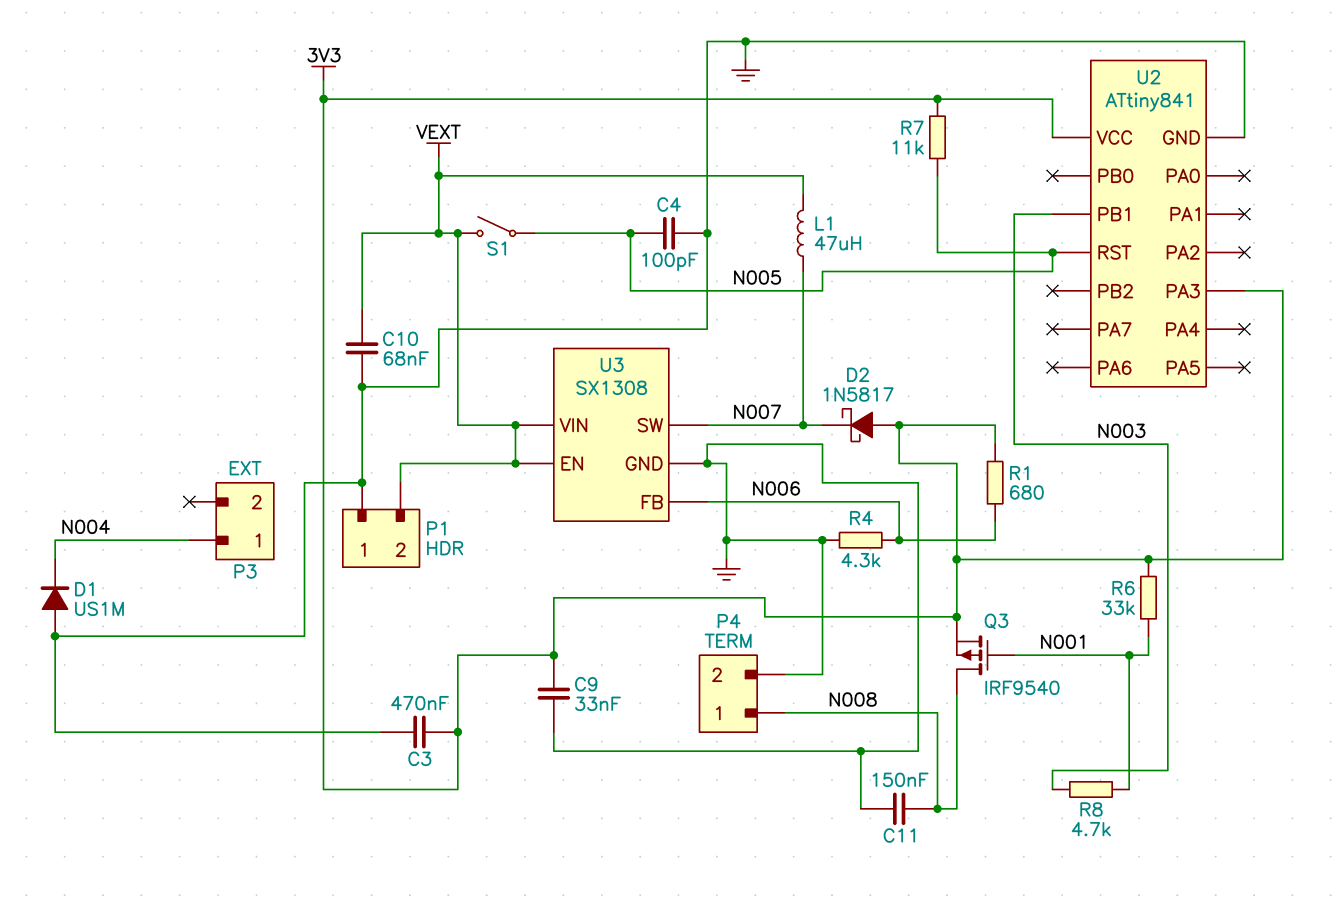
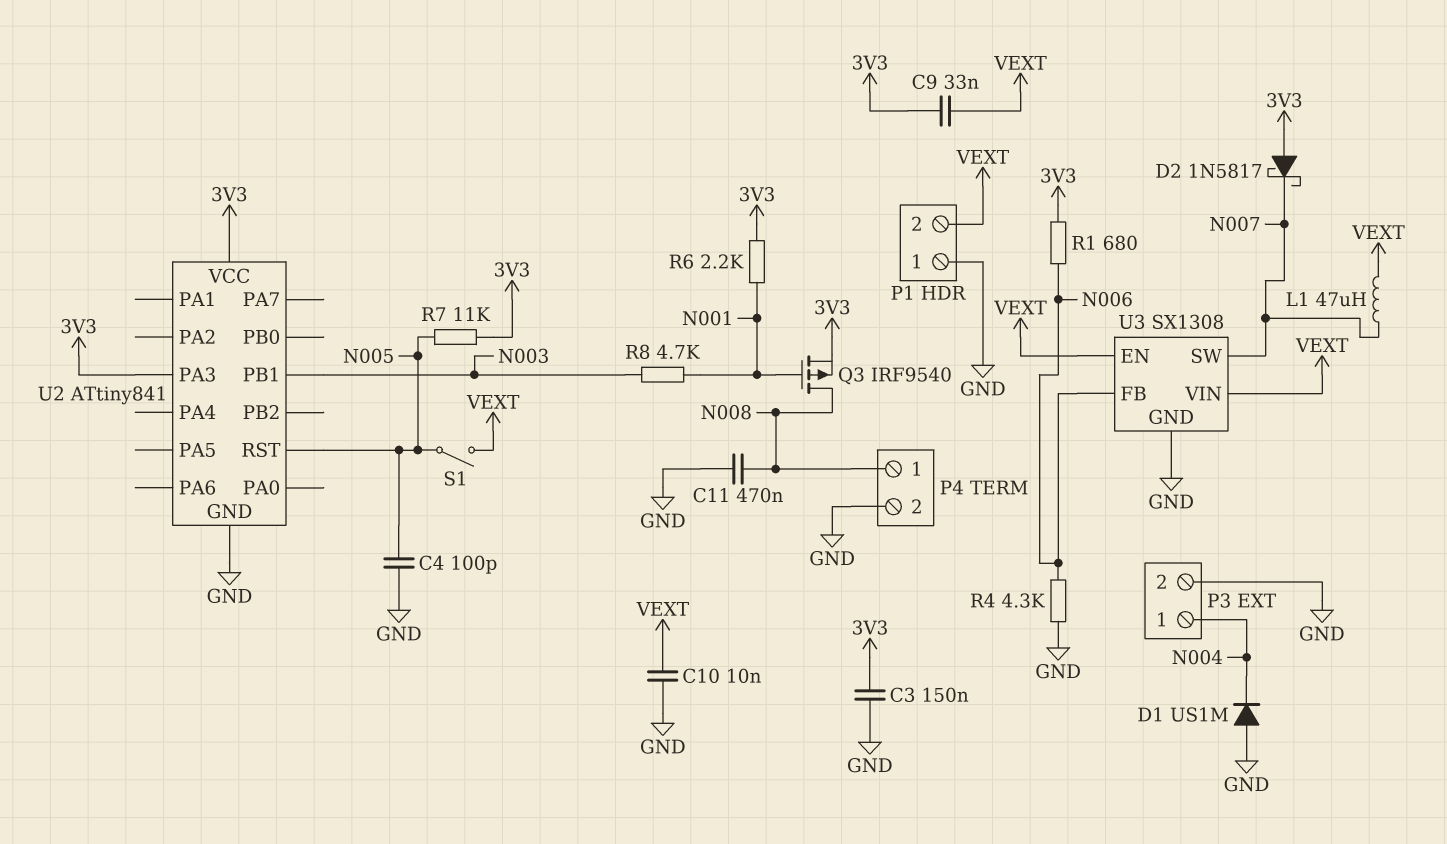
C3: 470nF (3V3, GND) -> 150nF (3V3, GND)
C9: 33nF (3V3, GND) -> 33nF (3V3, VEXT)
C10: 68nF (GND, VEXT) -> 10nF (GND, VEXT)
C11: 150nF (GND, N008) -> 470nF (GND, N008)
P3 pin 2: none -> GND
R6: 33k (3V3, N001) -> 2.2k (3V3, N001)

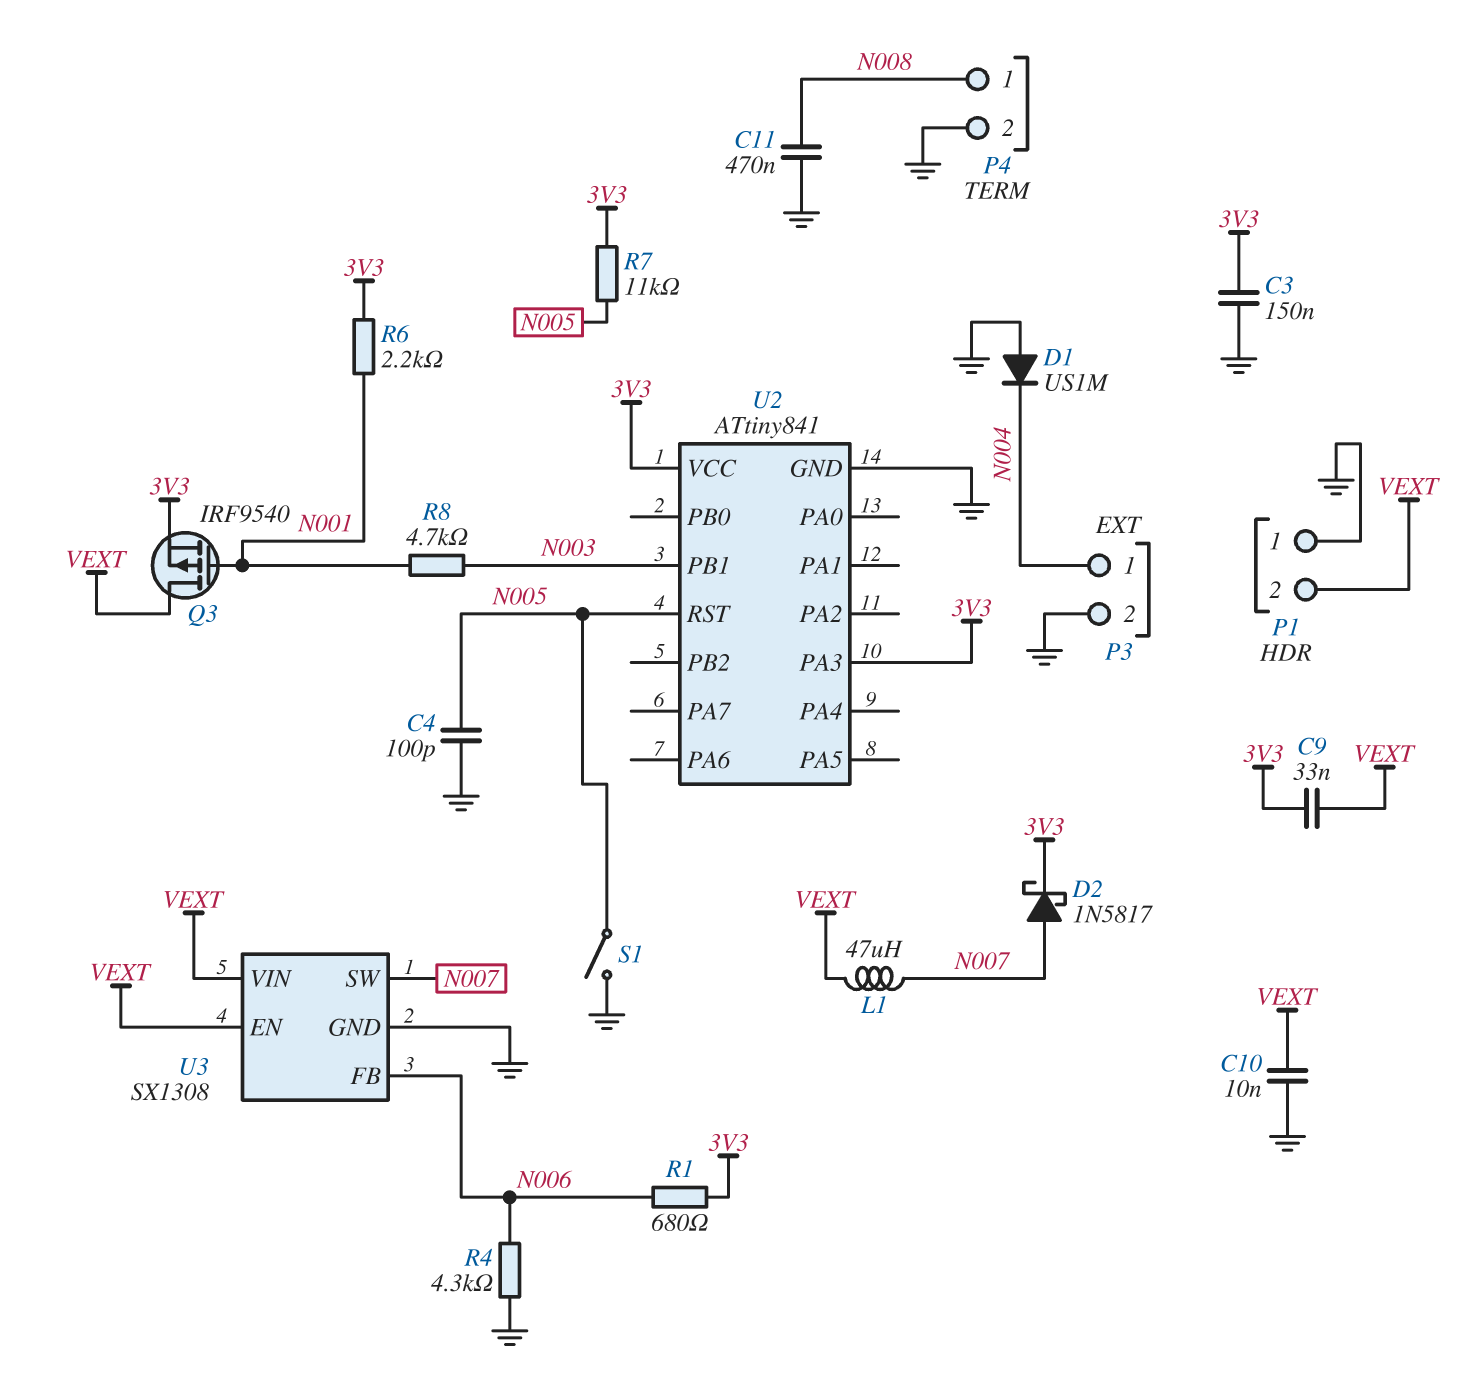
D2: schottky 1N5817 (A 3V3, K N007) -> schottky 1N5817 (A N007, K 3V3)
Q3: PMOS IRF9540 (G N001, D N008, S 3V3) -> PMOS IRF9540 (G N001, D VEXT, S 3V3)
S1: switch (N005, VEXT) -> switch (GND, N005)

